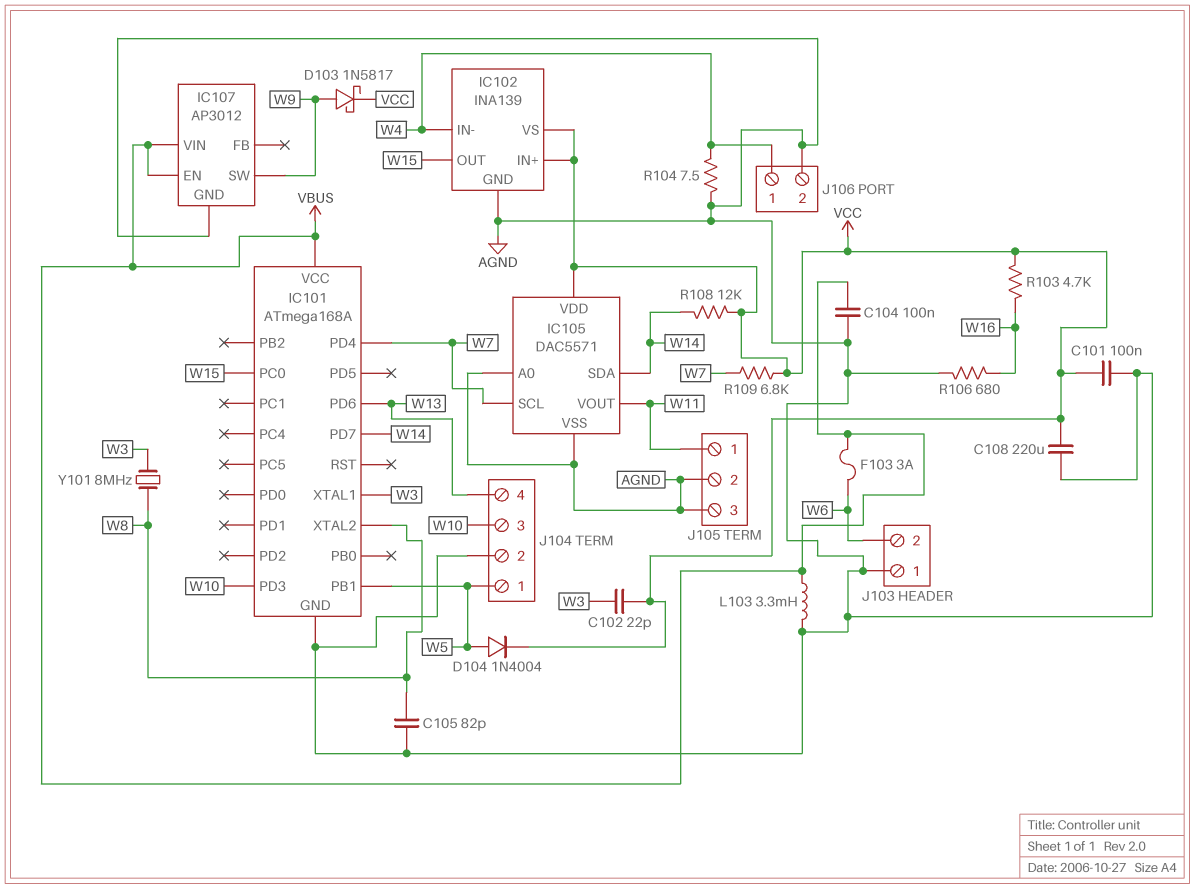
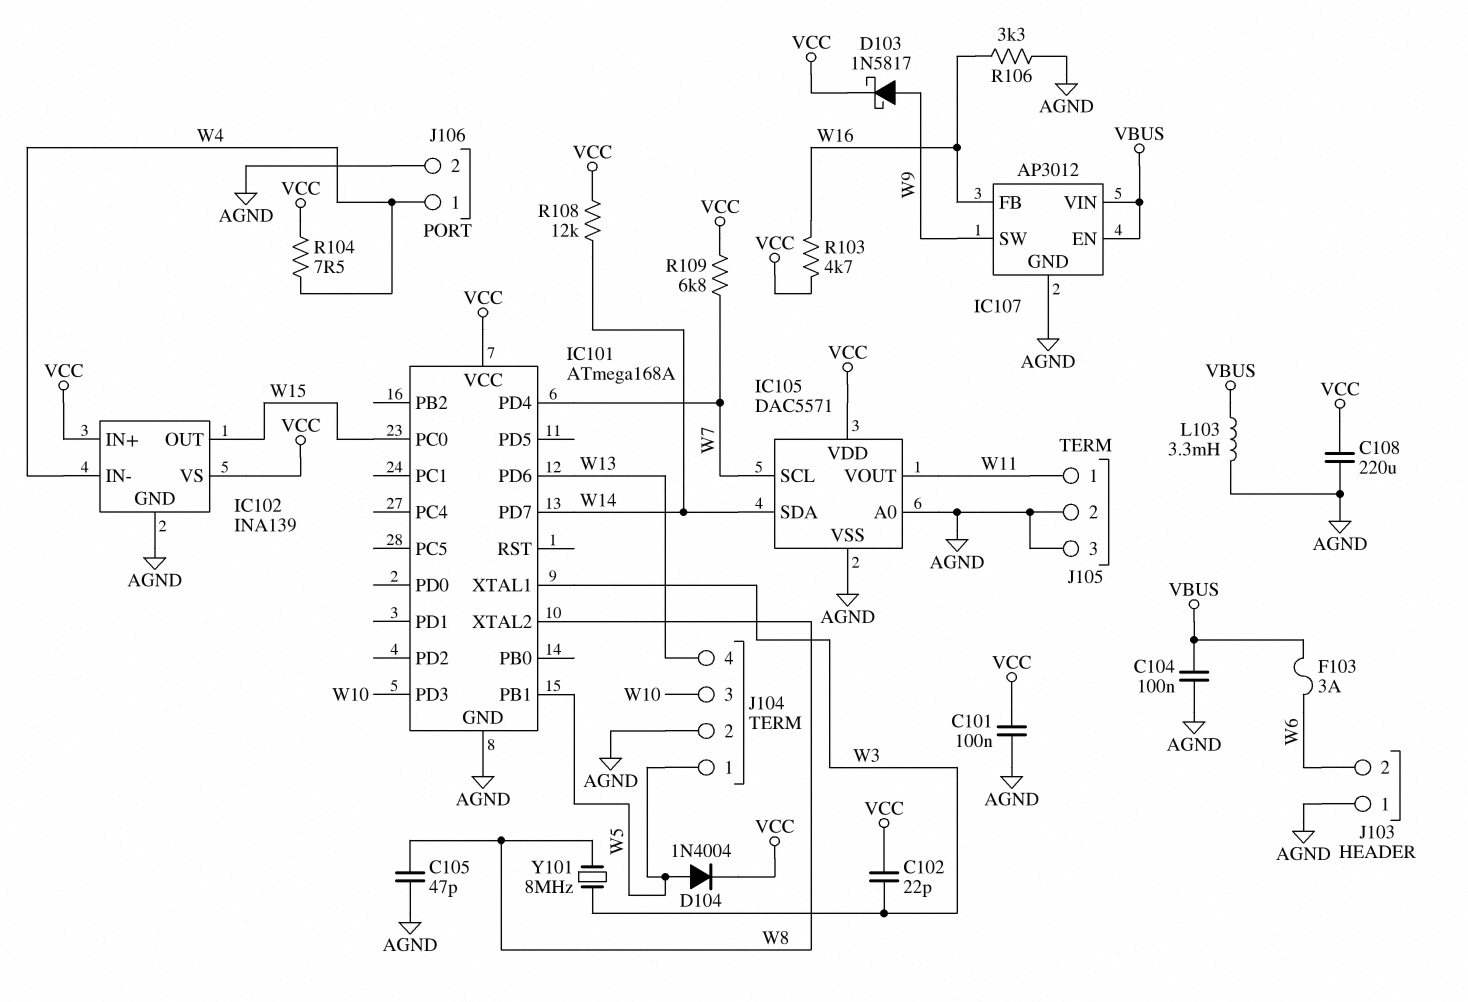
C105: 82pF (AGND, W8) -> 47pF (AGND, W8)
IC101 pin VCC: VBUS -> VCC
IC107 pin FB: none -> W16
R104: 7.5 (AGND, W4) -> 7.5 (VCC, W4)
R106: 680 (AGND, W16) -> 3.3k (AGND, W16)

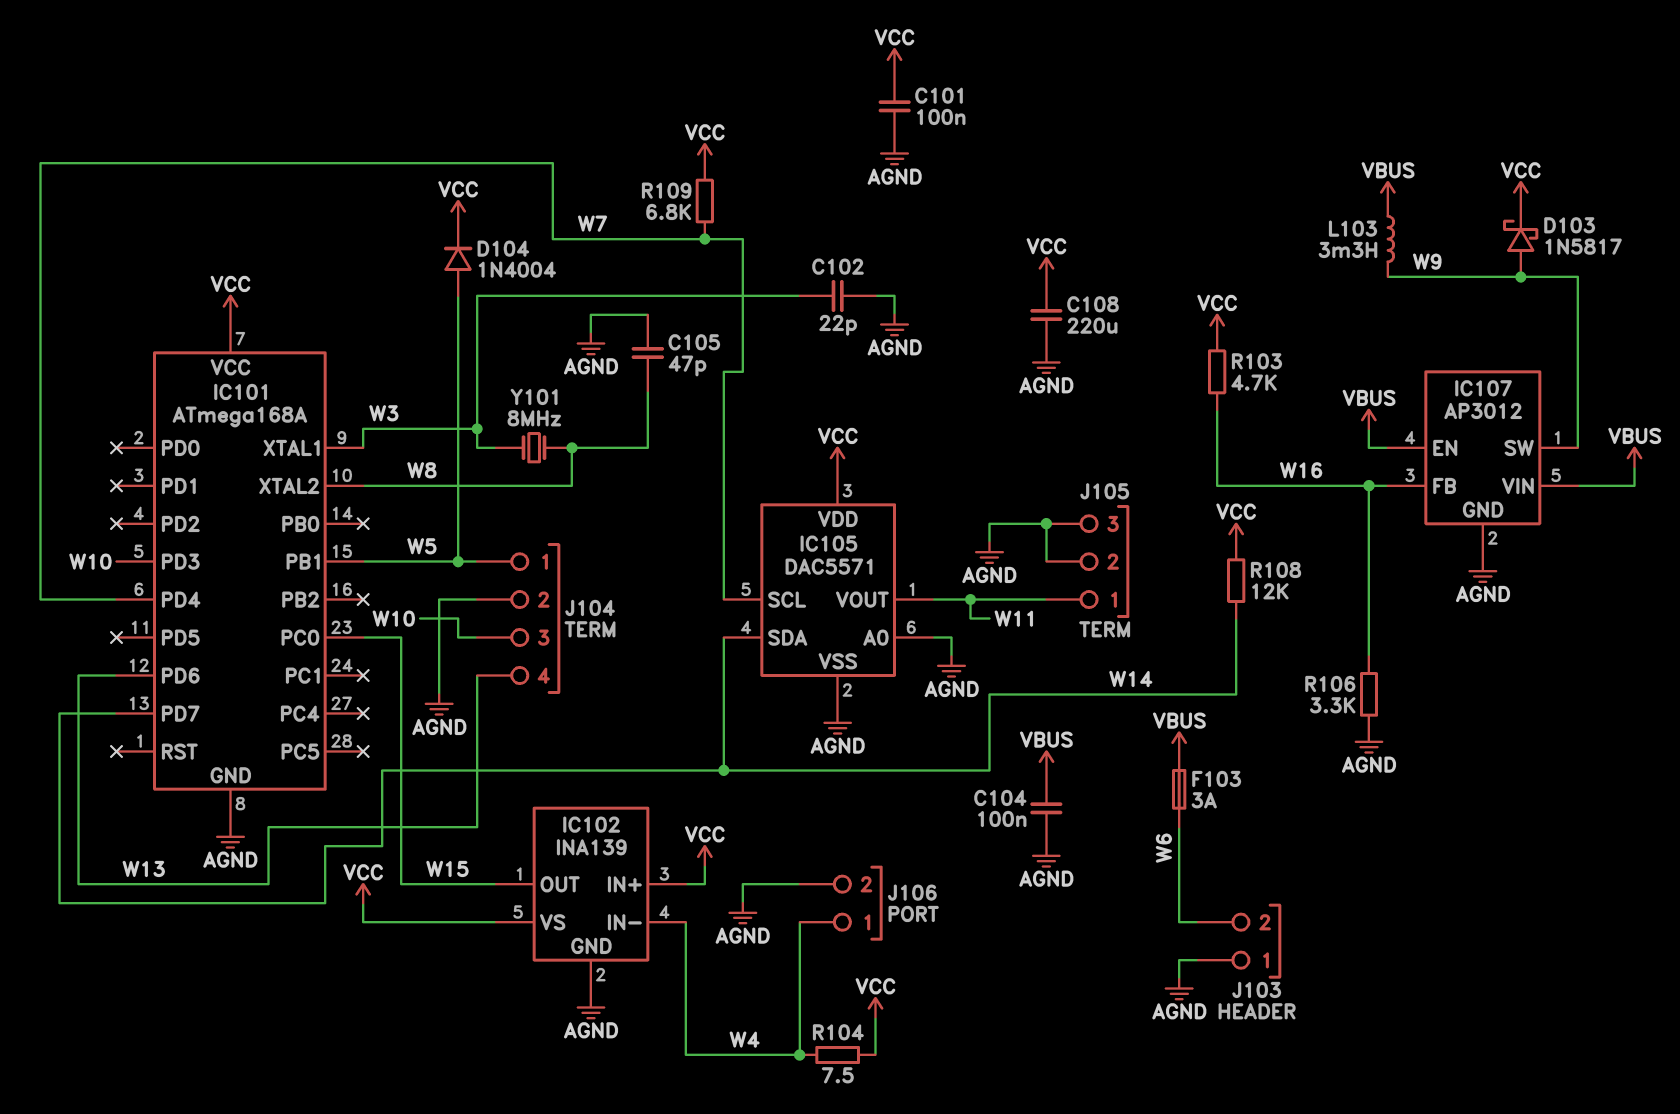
C102: 22pF (VCC, W3) -> 22pF (AGND, W3)
L103: 3.3mH (AGND, VBUS) -> 3.3mH (VBUS, W9)

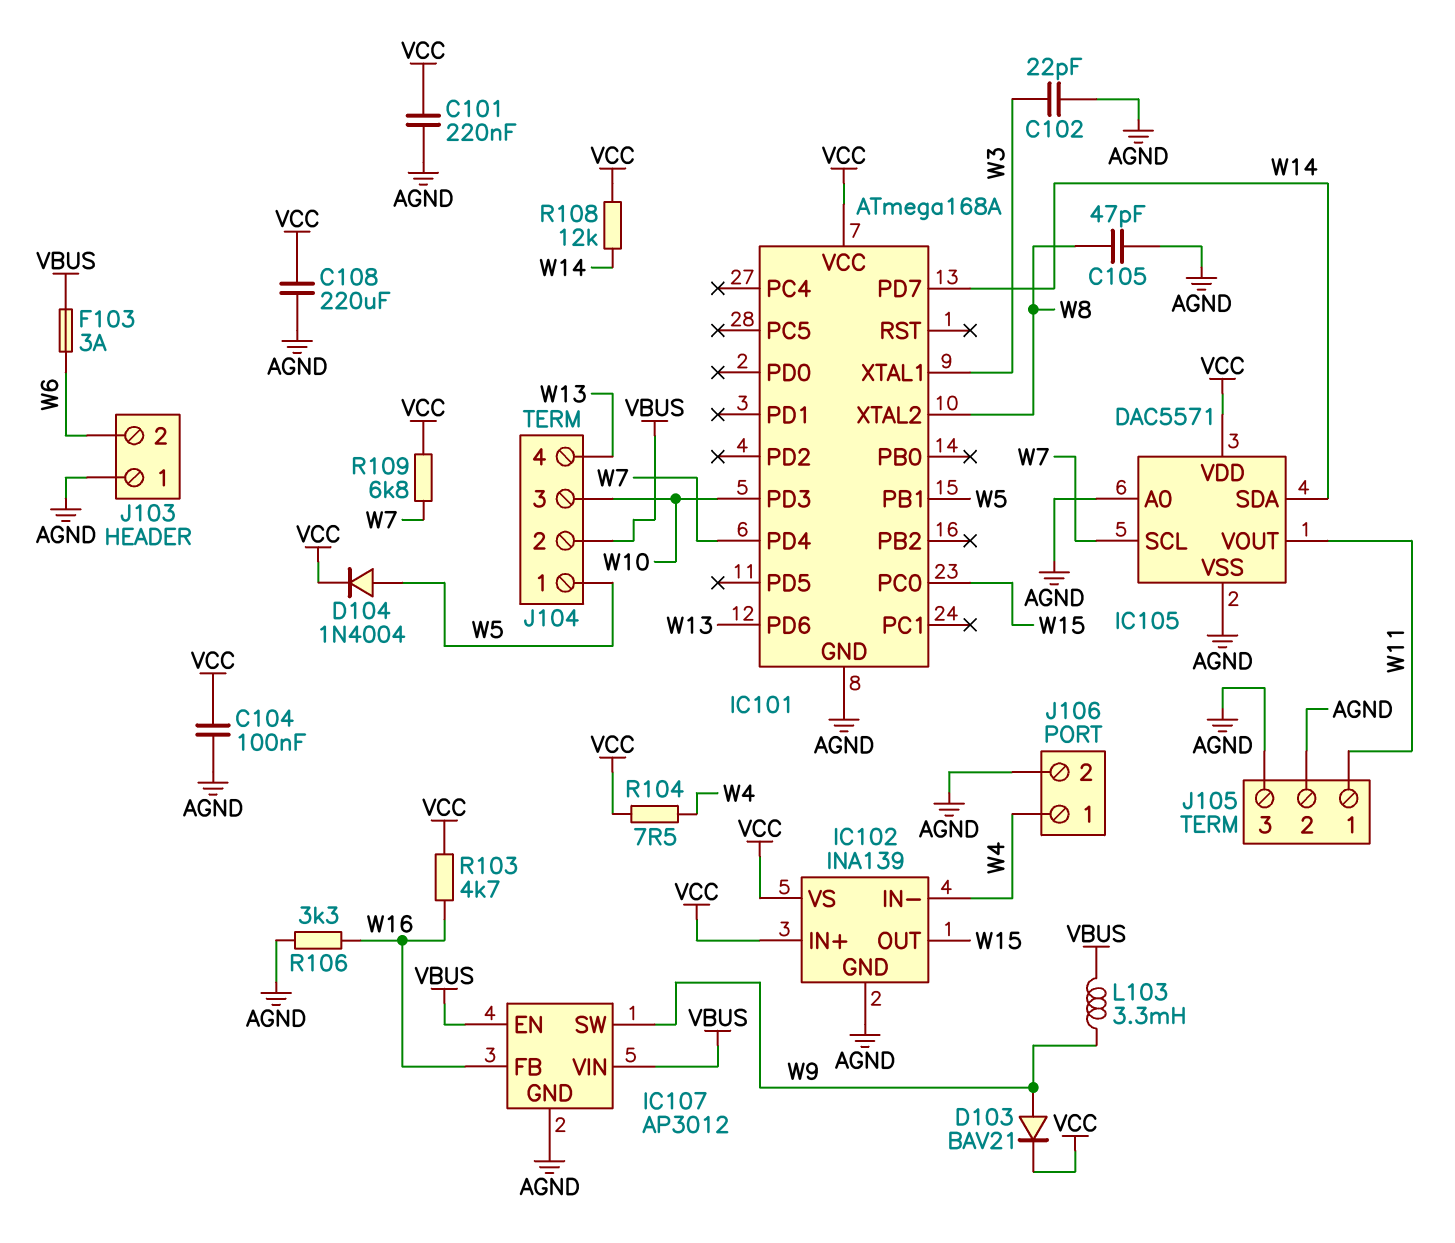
C101: 100nF (AGND, VCC) -> 220nF (AGND, VCC)
C104: 100nF (AGND, VBUS) -> 100nF (AGND, VCC)
D103: schottky 1N5817 (A W9, K VCC) -> diode BAV21 (A W9, K VCC)
J104 pin 2: AGND -> VBUS
Y101: 8MHz (W3, W8) -> none

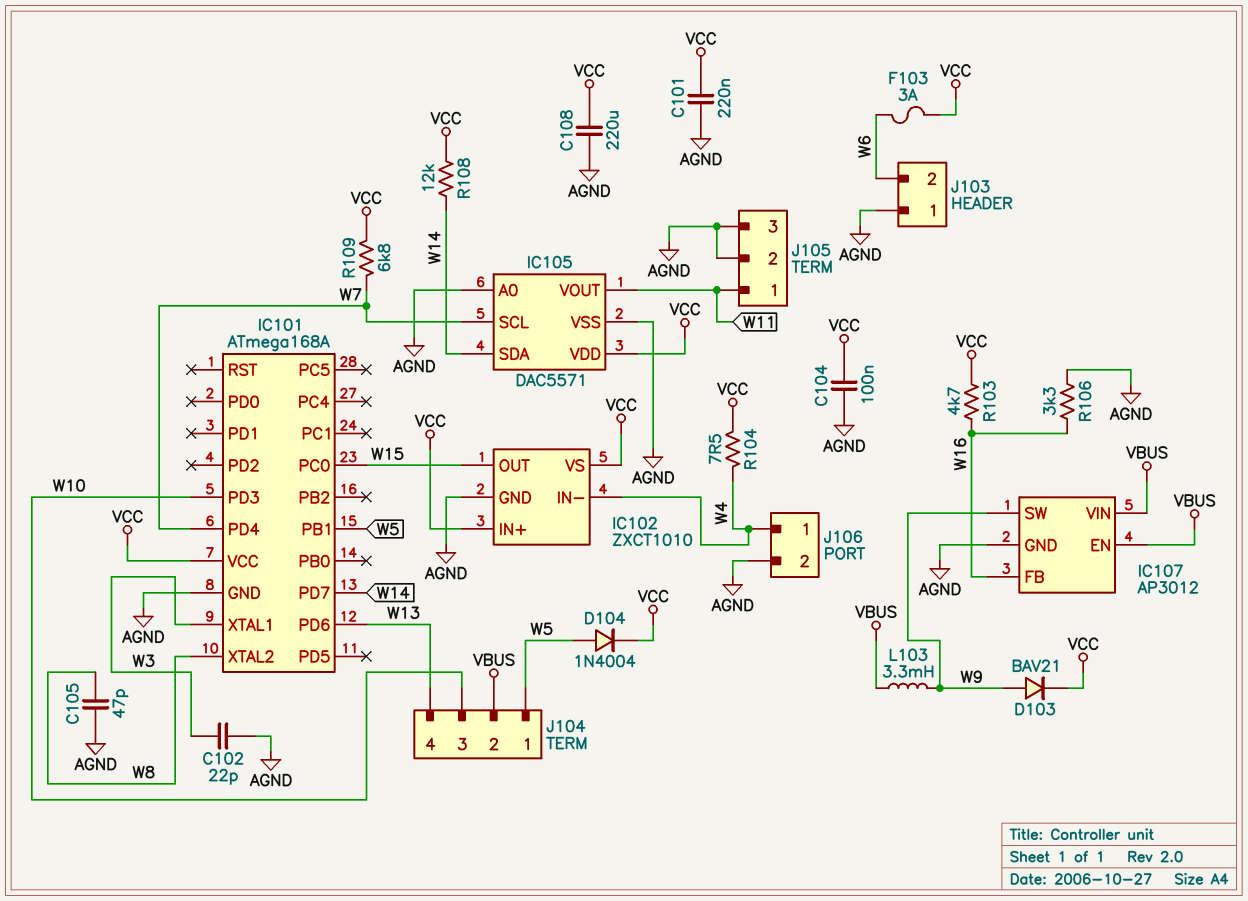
F103: 3A (VBUS, W6) -> 3A (VCC, W6)
IC102: INA139 -> ZXCT1010

